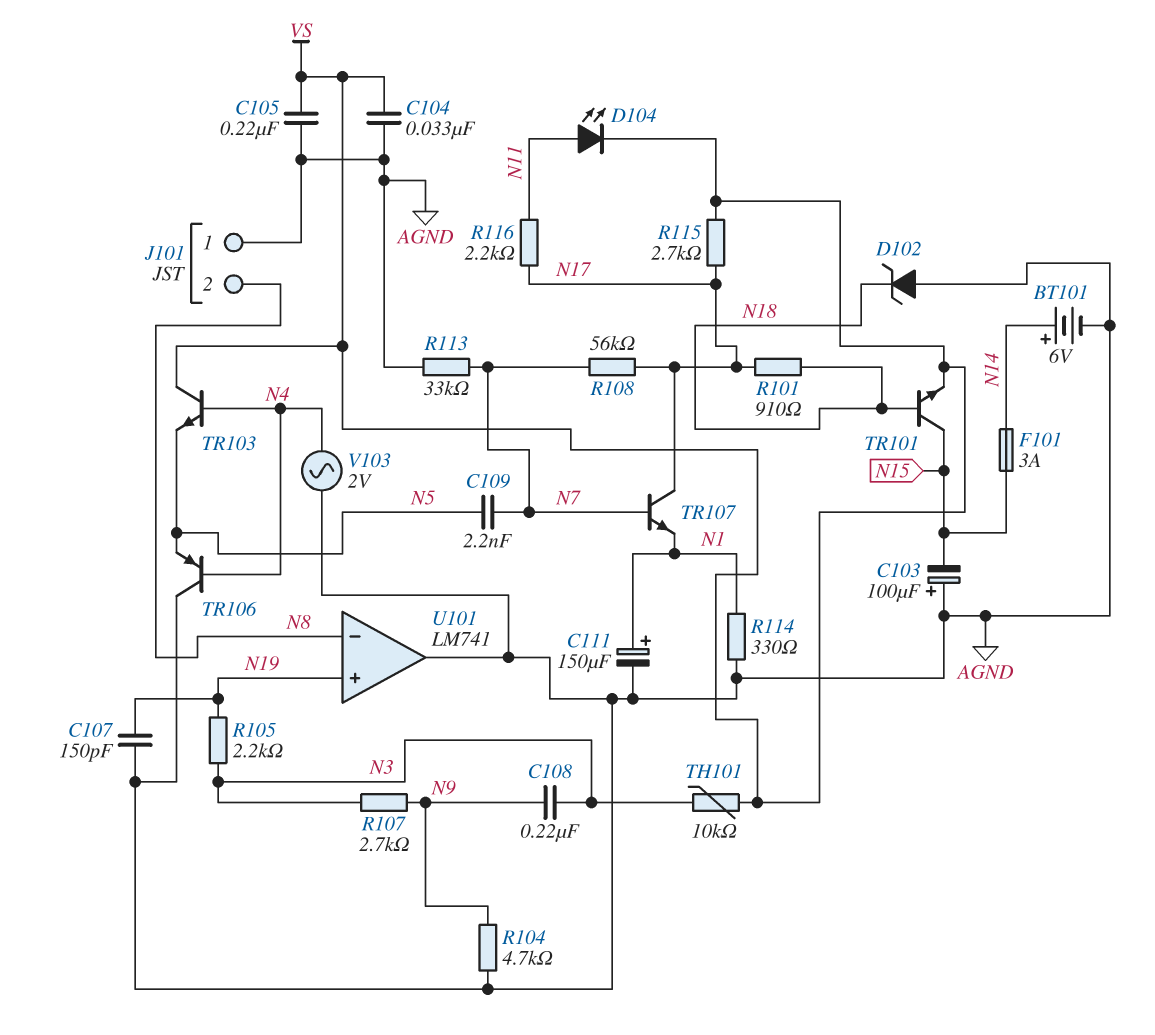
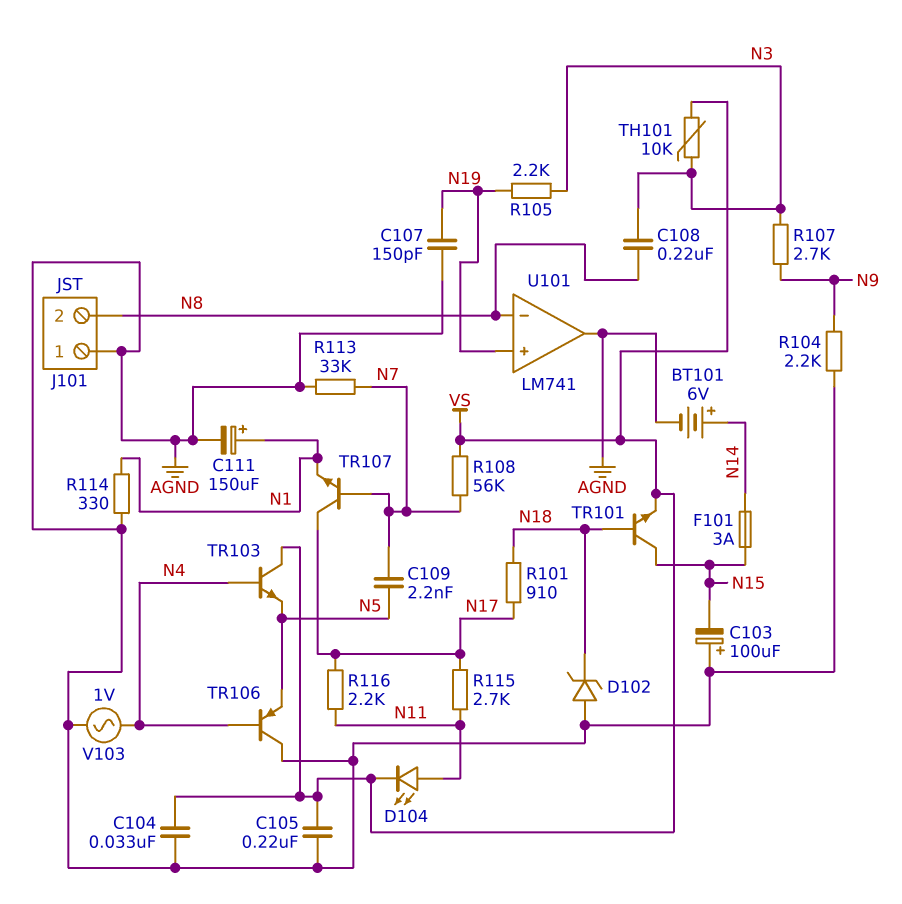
C108: 220nF (N3, N9) -> 220nF (N3, N8)
R104: 4.7k (AGND, N9) -> 2.2k (AGND, N9)
R108: 56k (N7, N17) -> 56k (N7, VS)
R115: 2.7k (N17, VS) -> 2.7k (N11, N17)
V103: AC 2V (AGND, N4) -> AC 1V (AGND, N4)

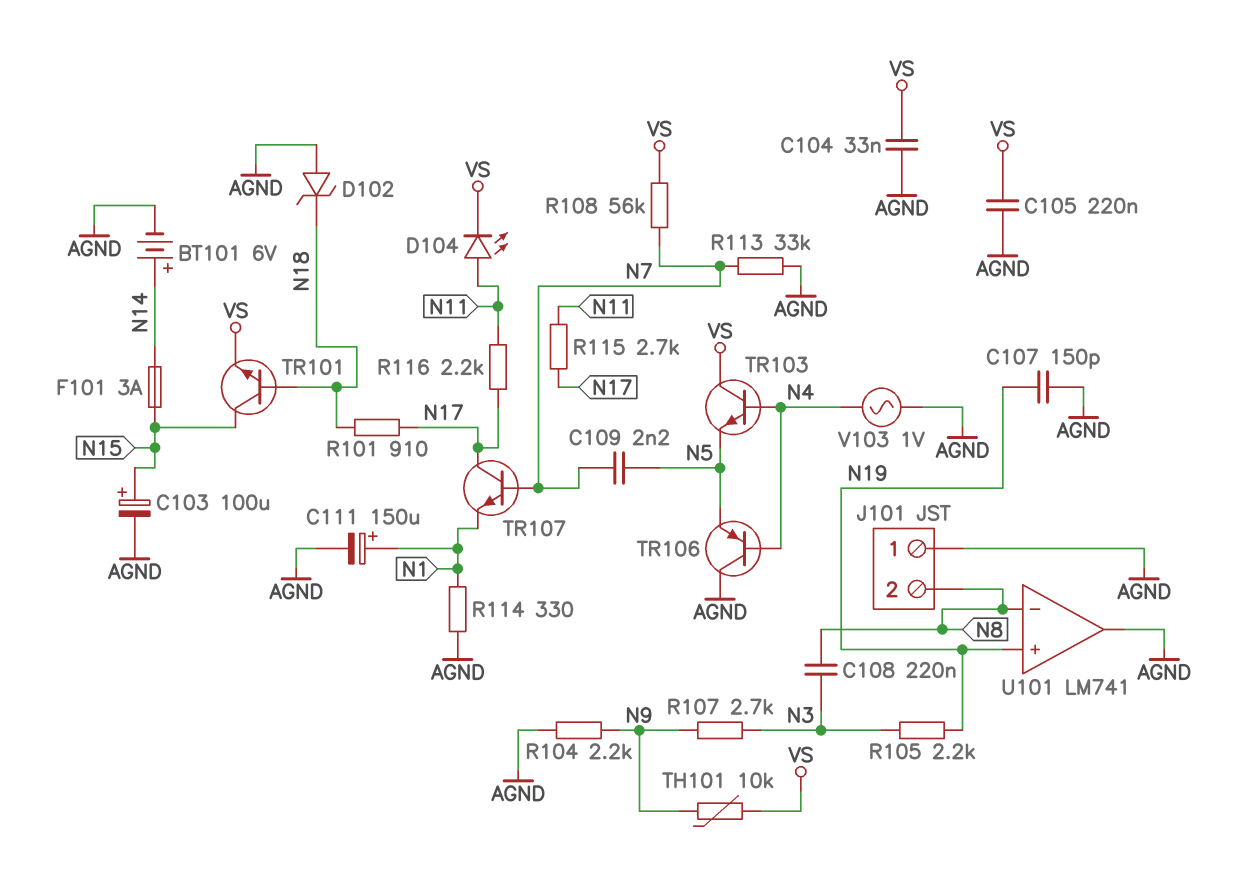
C103: 100uF (plus AGND, minus N15) -> 100uF (plus N15, minus AGND)
TH101: 10k (N3, VS) -> 10k (N9, VS)

